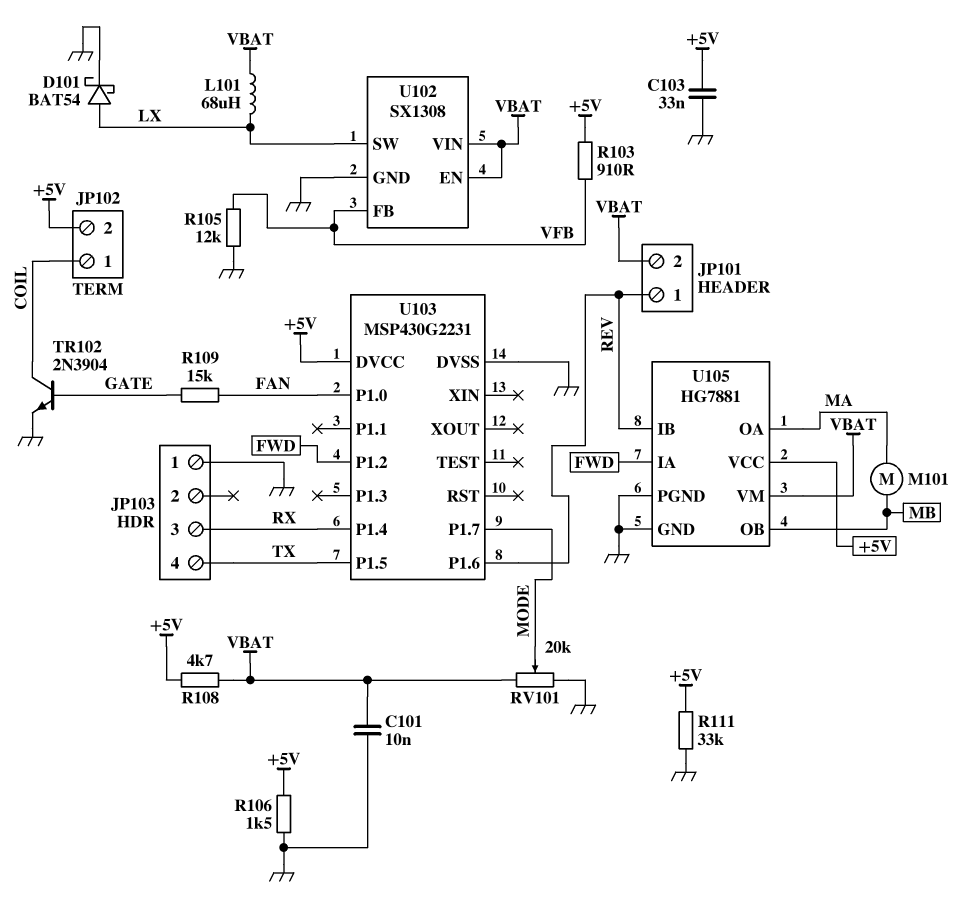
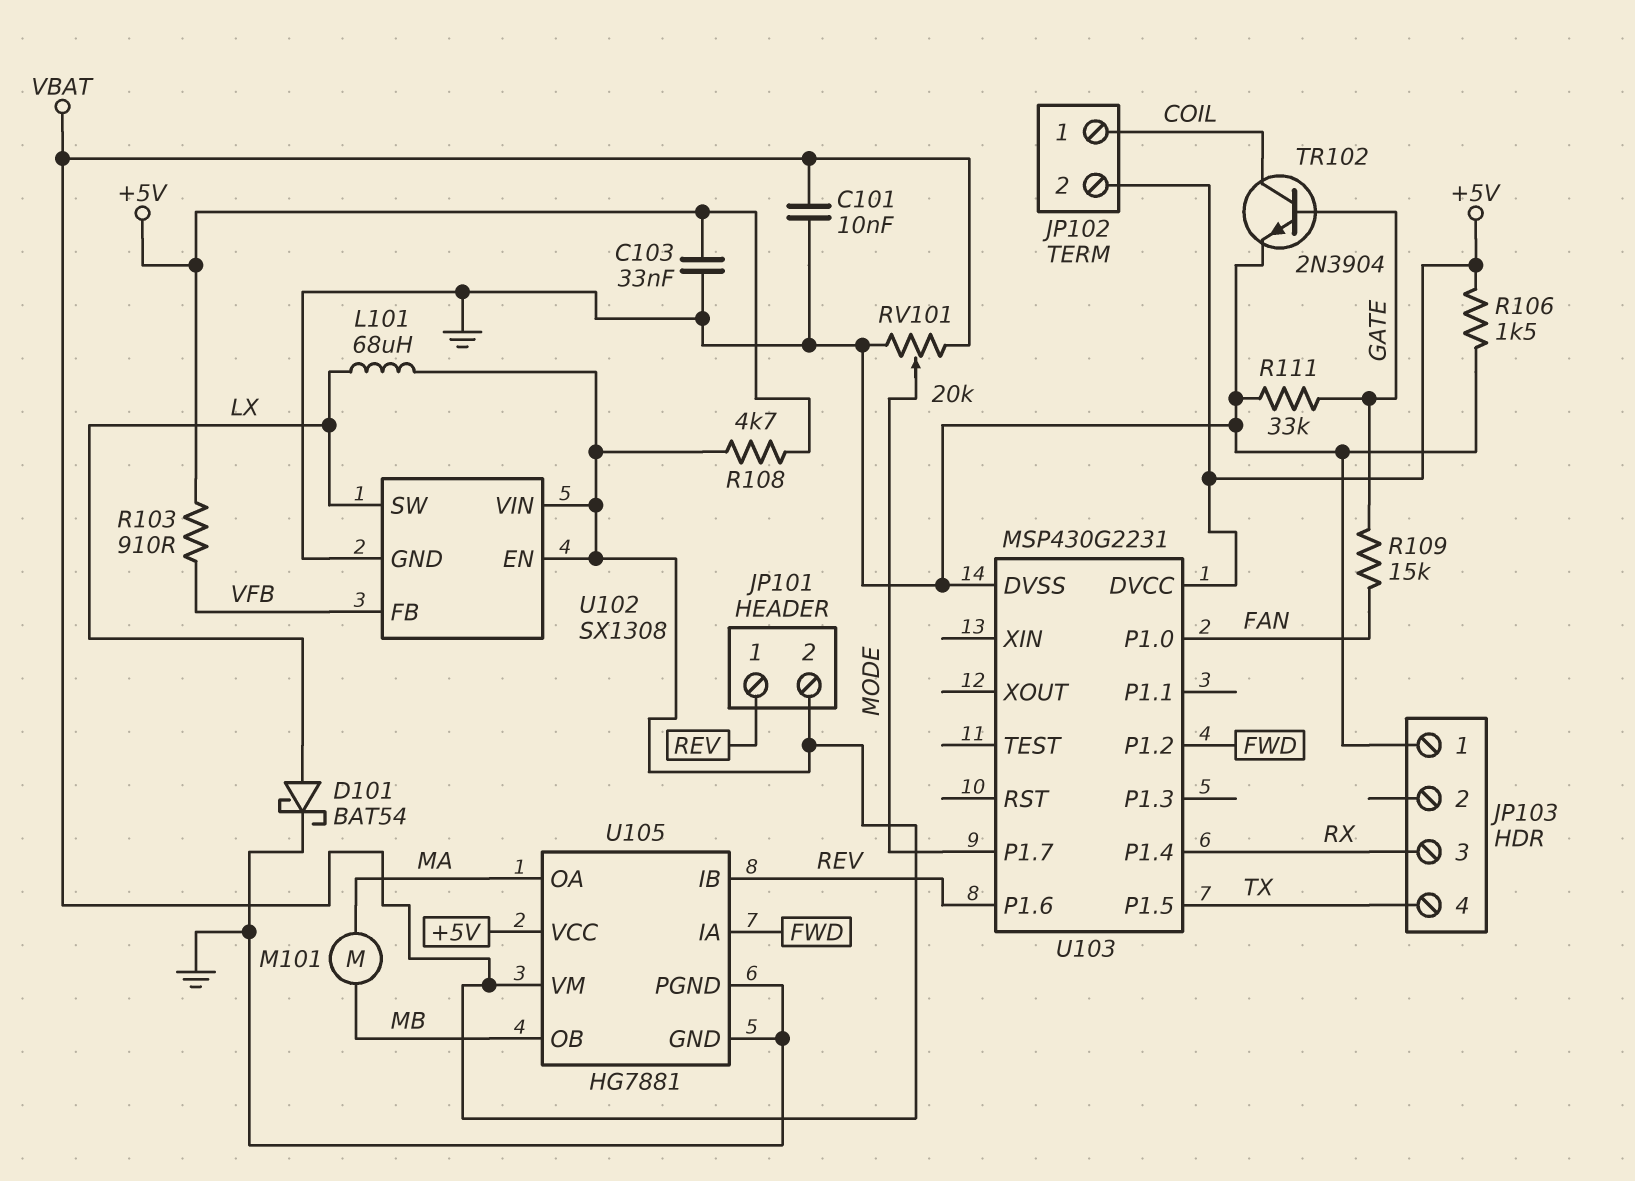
R105: 12k (GND, VFB) -> none
R111: 33k (+5V, GND) -> 33k (GATE, GND)

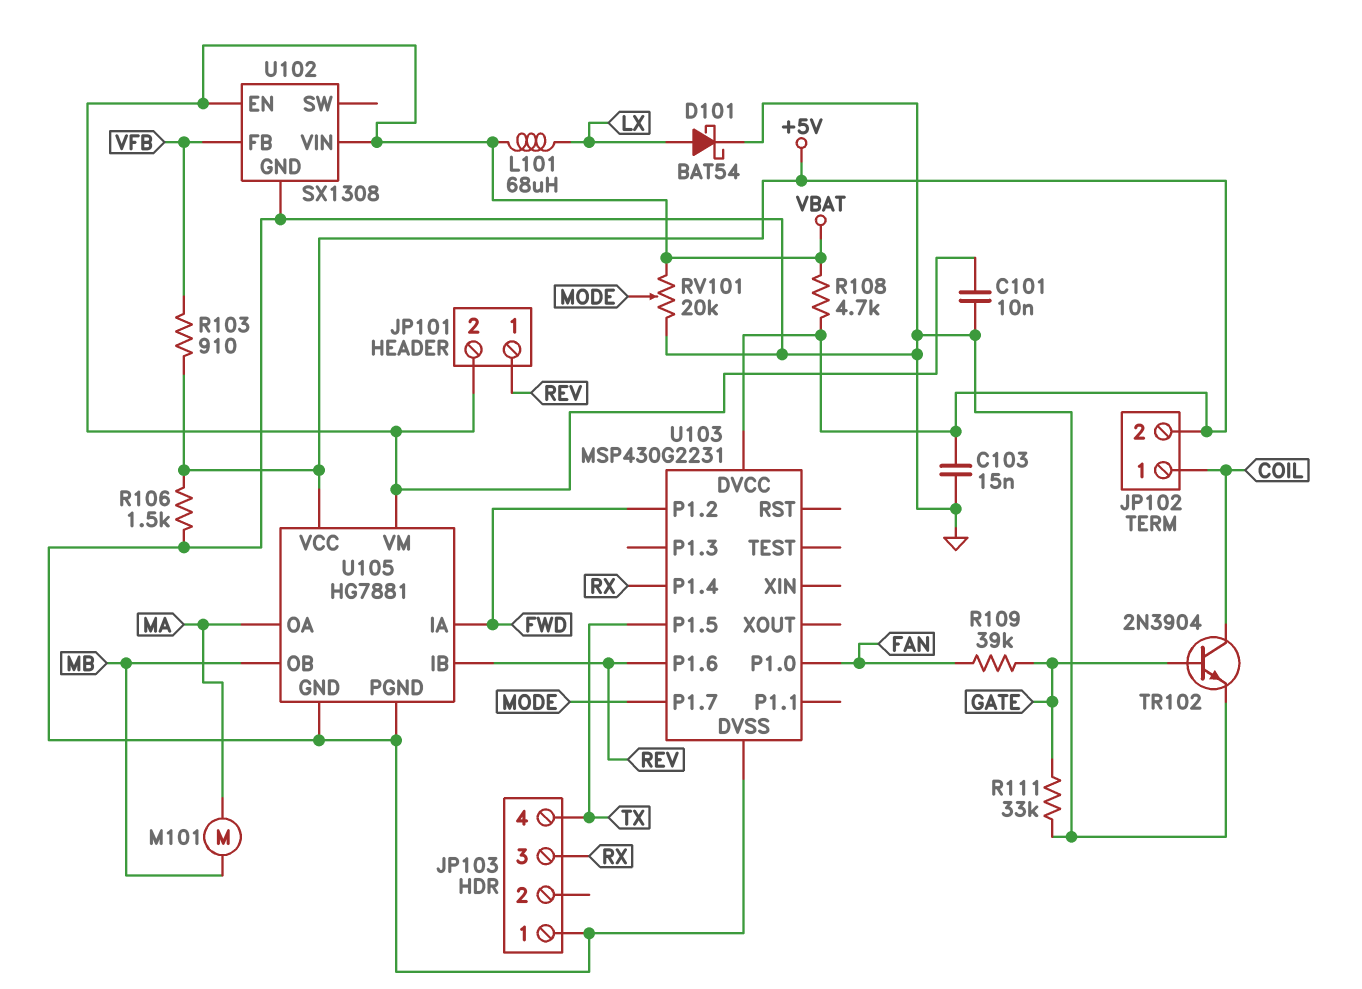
C103: 33nF (+5V, GND) -> 15nF (+5V, GND)
R109: 15k (FAN, GATE) -> 39k (FAN, GATE)
U102 pin SW: LX -> none

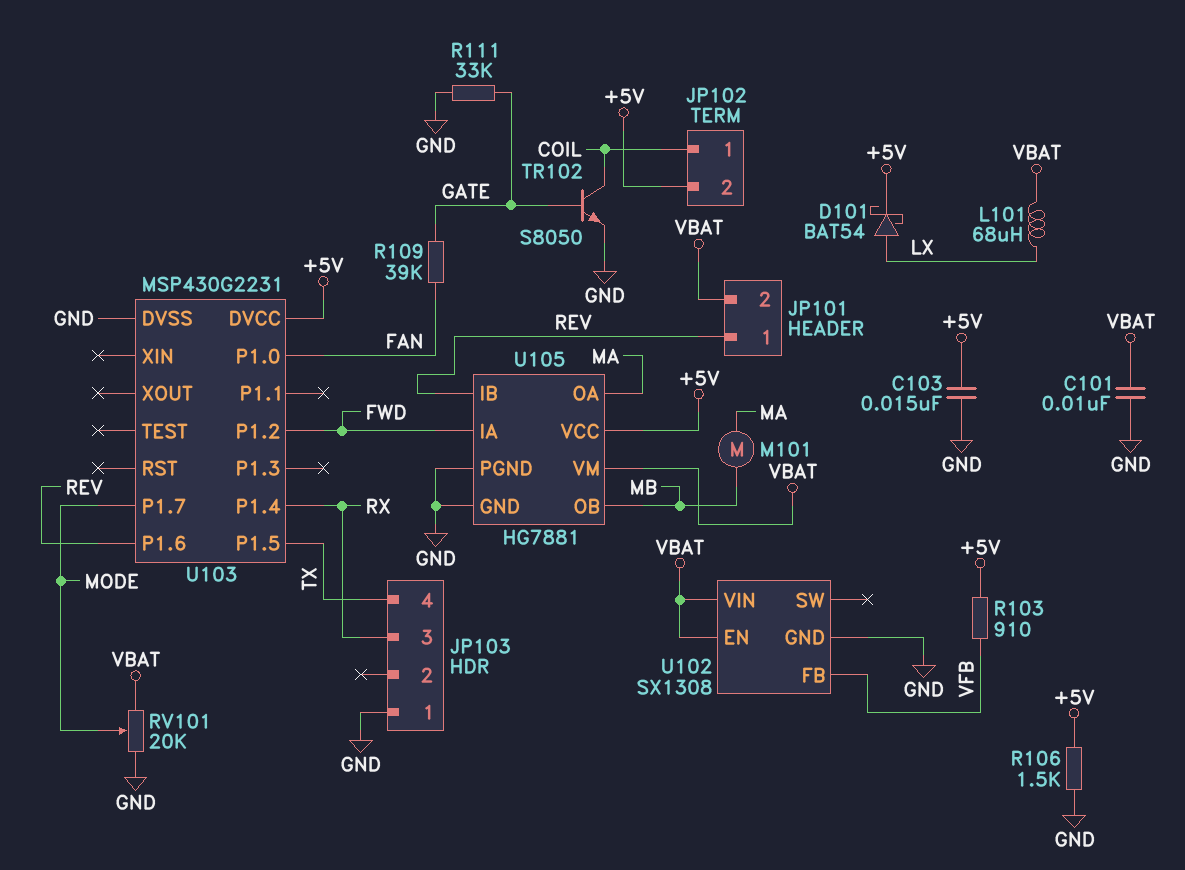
D101: schottky BAT54 (A LX, K GND) -> schottky BAT54 (A LX, K +5V)
R108: 4.7k (+5V, VBAT) -> none
TR102: NPN 2N3904 (B GATE, C COIL, E GND) -> NPN S8050 (B GATE, C COIL, E GND)

